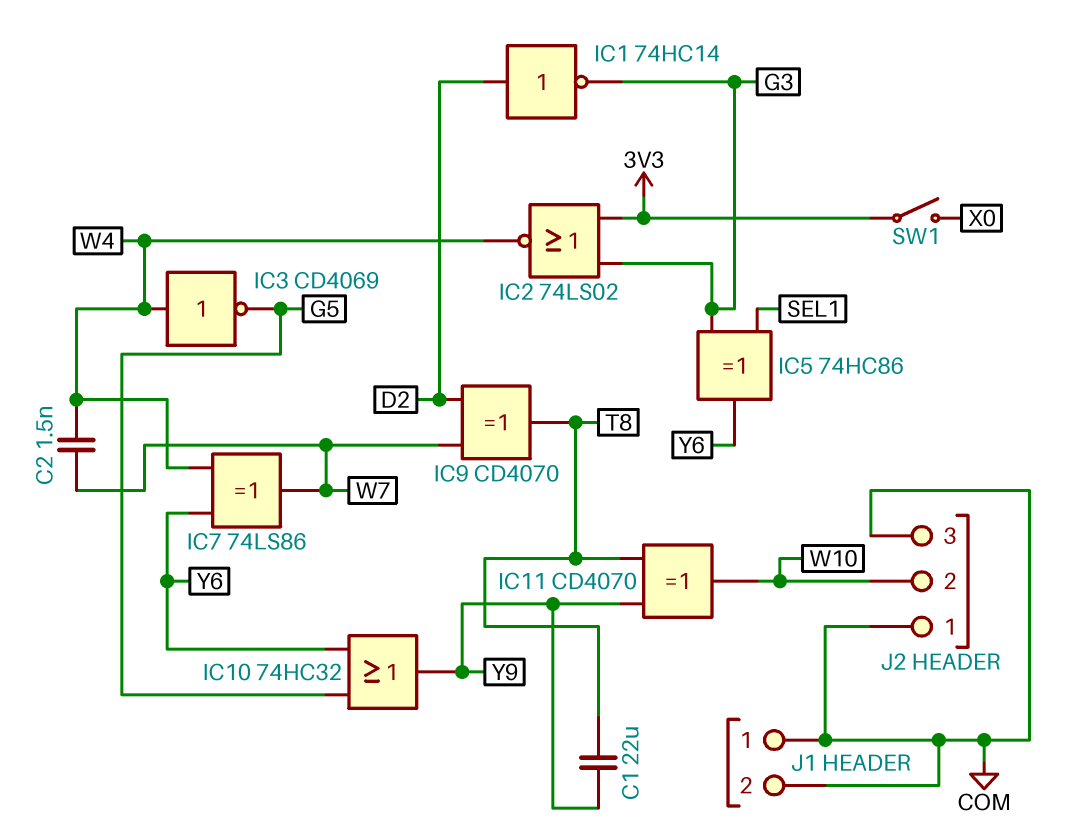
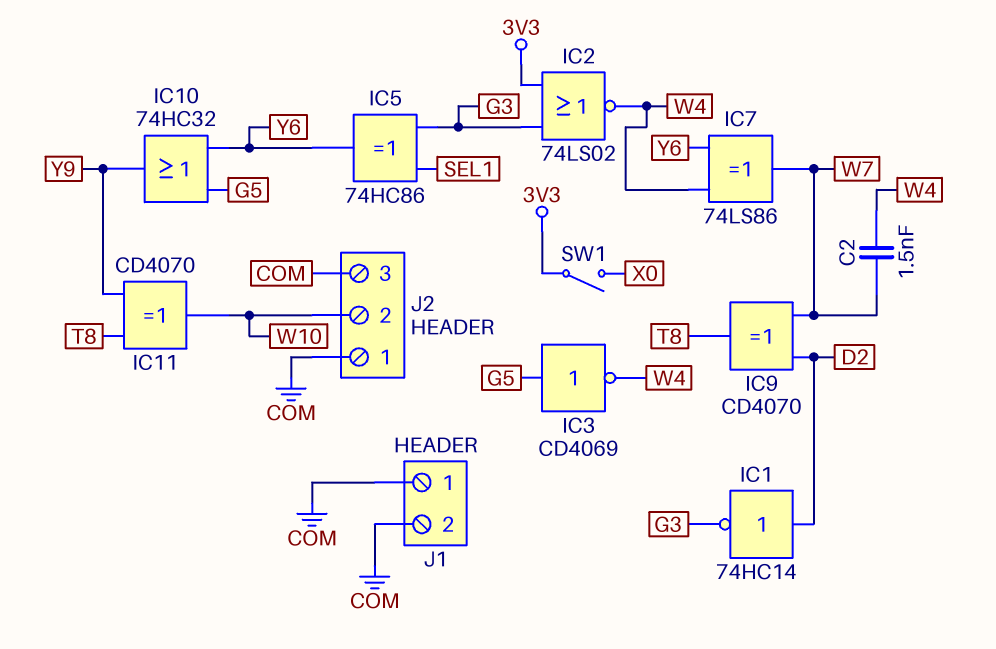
C1: 22uF (T8, Y9) -> none
IC3: NOT CD4069 (in W4, out G5) -> NOT CD4069 (in G5, out W4)

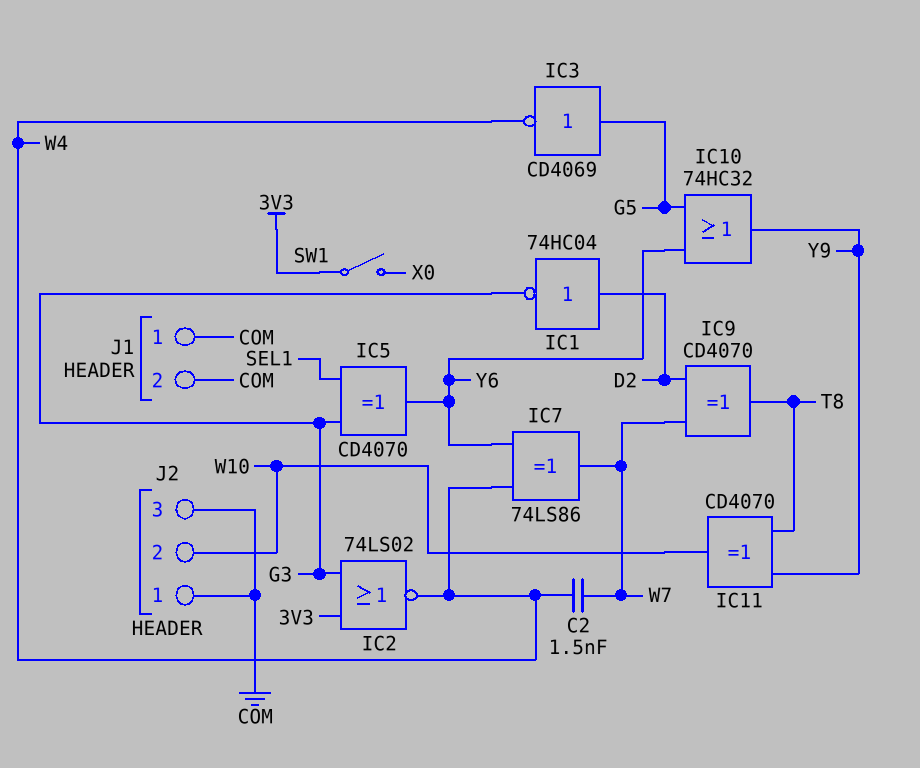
IC1: NOT 74HC14 (in D2, out G3) -> NOT 74HC04 (in D2, out G3)
IC5: XOR 74HC86 (in G3, in SEL1, out Y6) -> XOR CD4070 (in G3, in SEL1, out Y6)

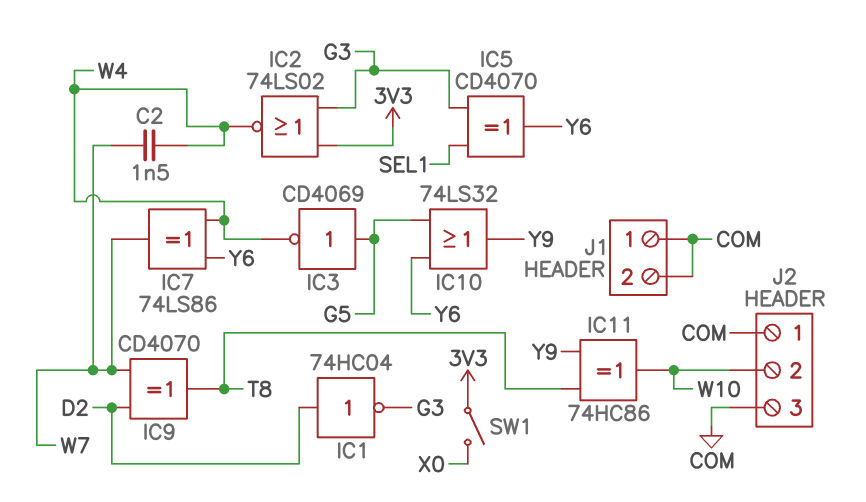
IC10: OR 74HC32 (in G5, in Y6, out Y9) -> OR 74LS32 (in G5, in Y6, out Y9)
IC11: XOR CD4070 (in T8, in Y9, out W10) -> XOR 74HC86 (in T8, in Y9, out W10)

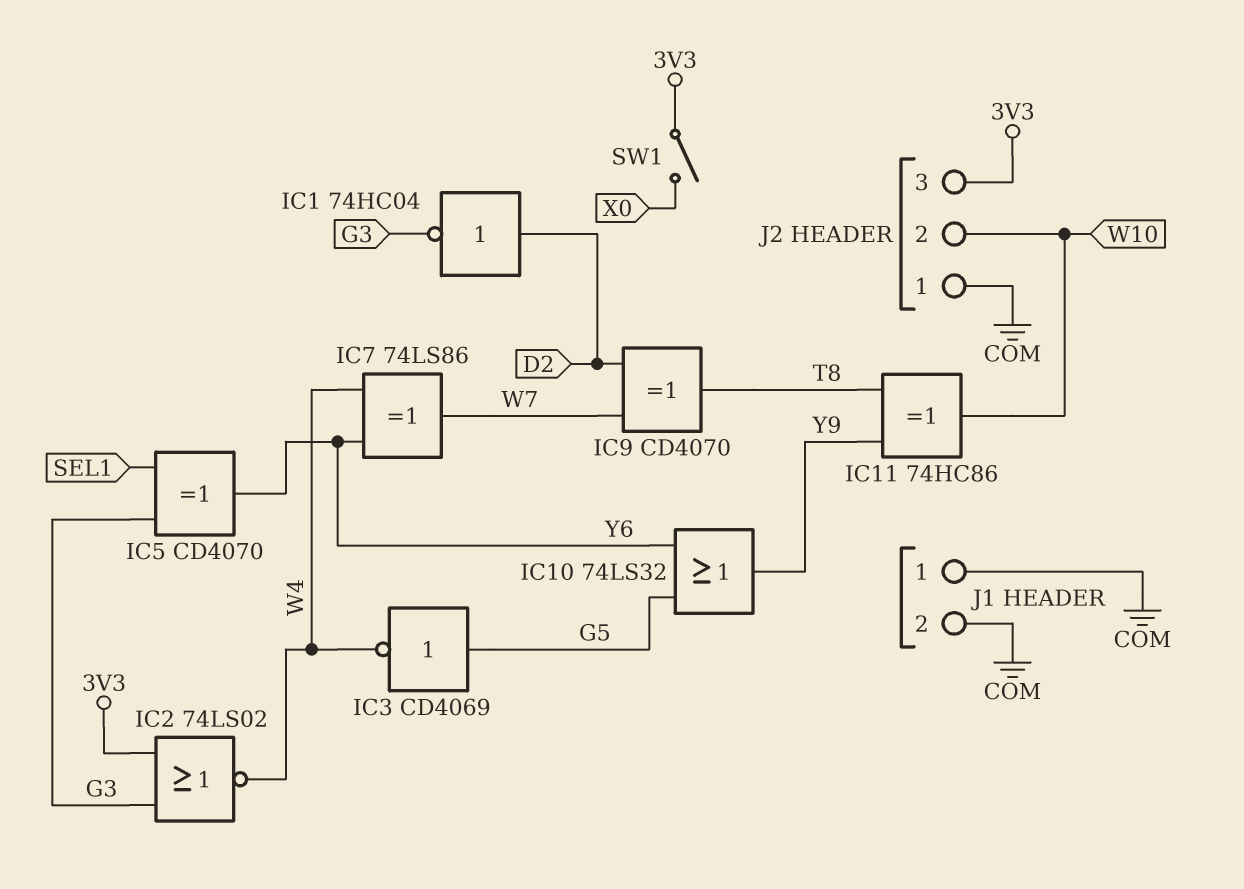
C2: 1.5nF (W4, W7) -> none
J2 pin 3: COM -> 3V3

